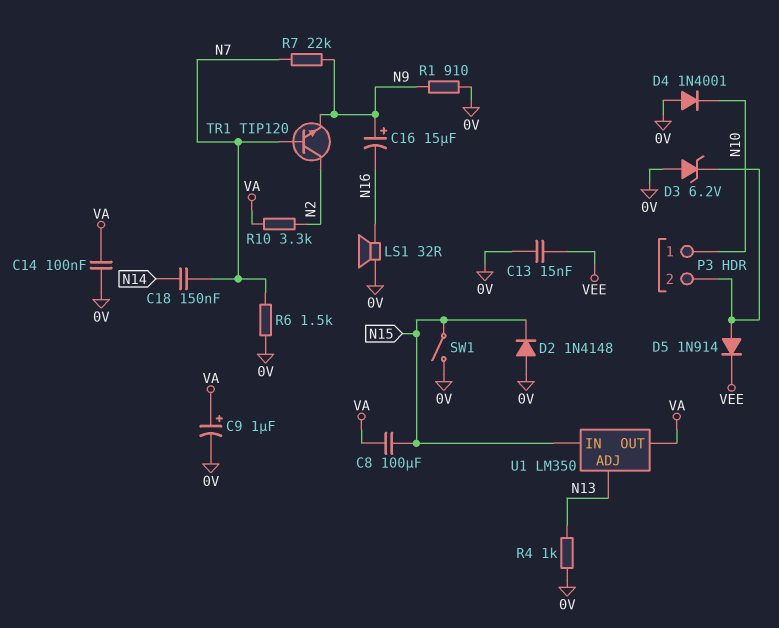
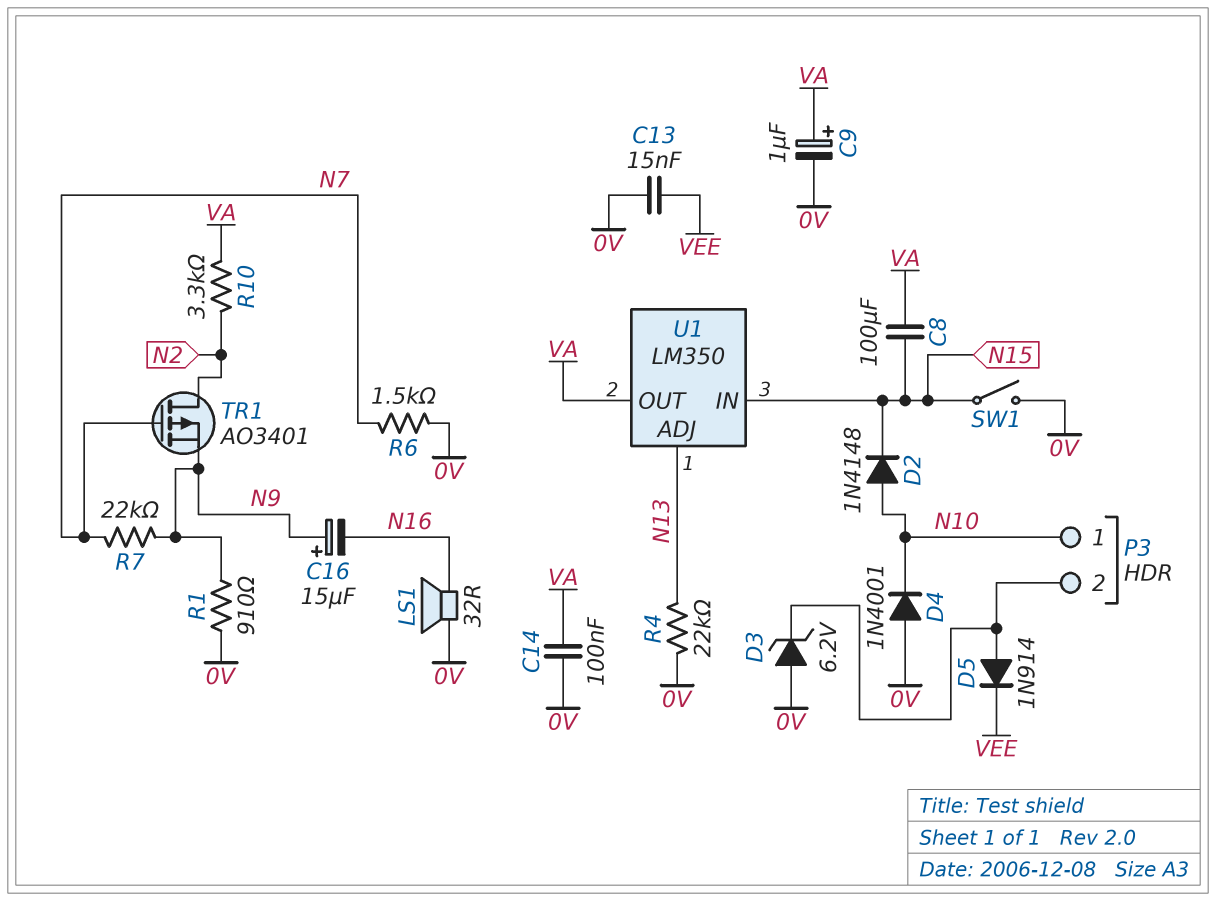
C18: 150nF (N7, N14) -> none
D2: diode 1N4148 (A 0V, K N15) -> diode 1N4148 (A N10, K N15)
R4: 1k (0V, N13) -> 22k (0V, N13)
TR1: NPN TIP120 (B N7, C N2, E N9) -> PMOS AO3401 (G N7, D N2, S N9)

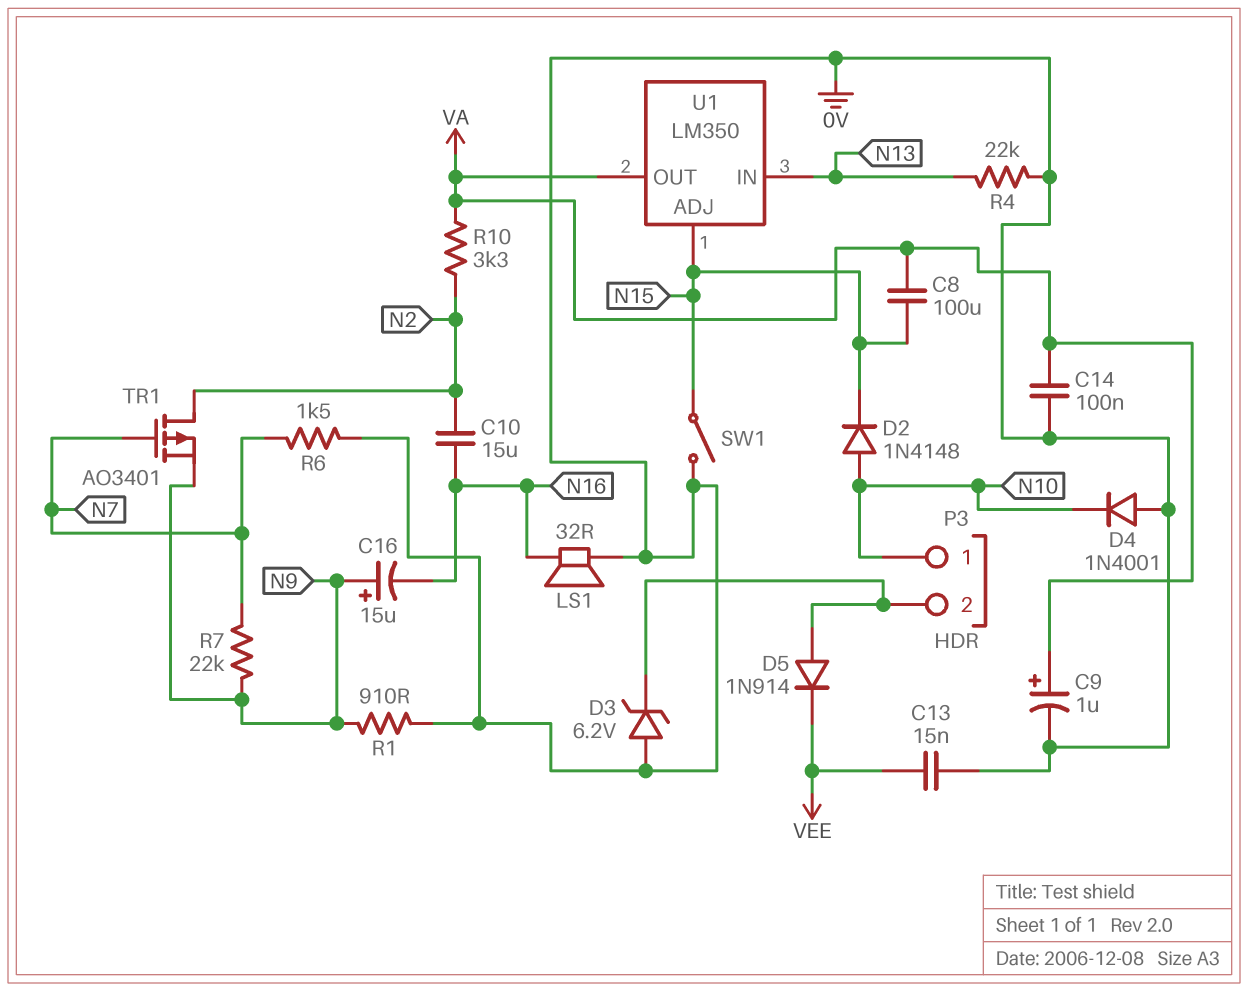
C10: none -> 15uF (N2, N16)
U1 pin ADJ: N13 -> N15
U1 pin IN: N15 -> N13

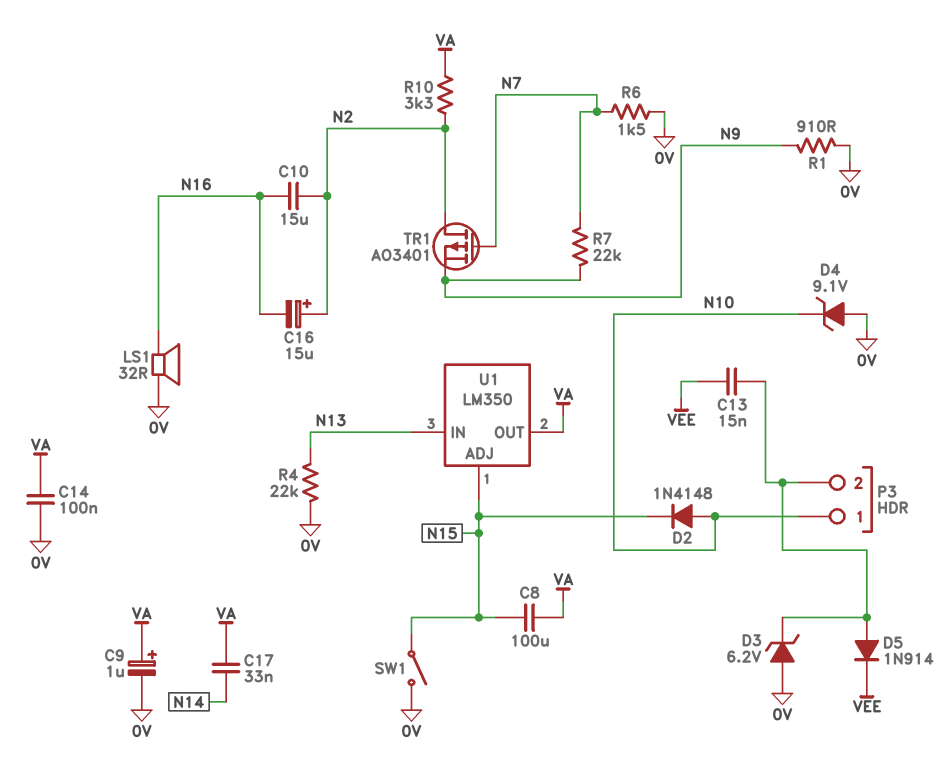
C13: 15nF (0V, VEE) -> 15nF (P3/2, VEE)
C16: 15uF (plus N9, minus N16) -> 15uF (plus N2, minus N16)
C17: none -> 33nF (N14, VA)
D4: diode 1N4001 (A 0V, K N10) -> zener 9.1V (A 0V, K N10)

